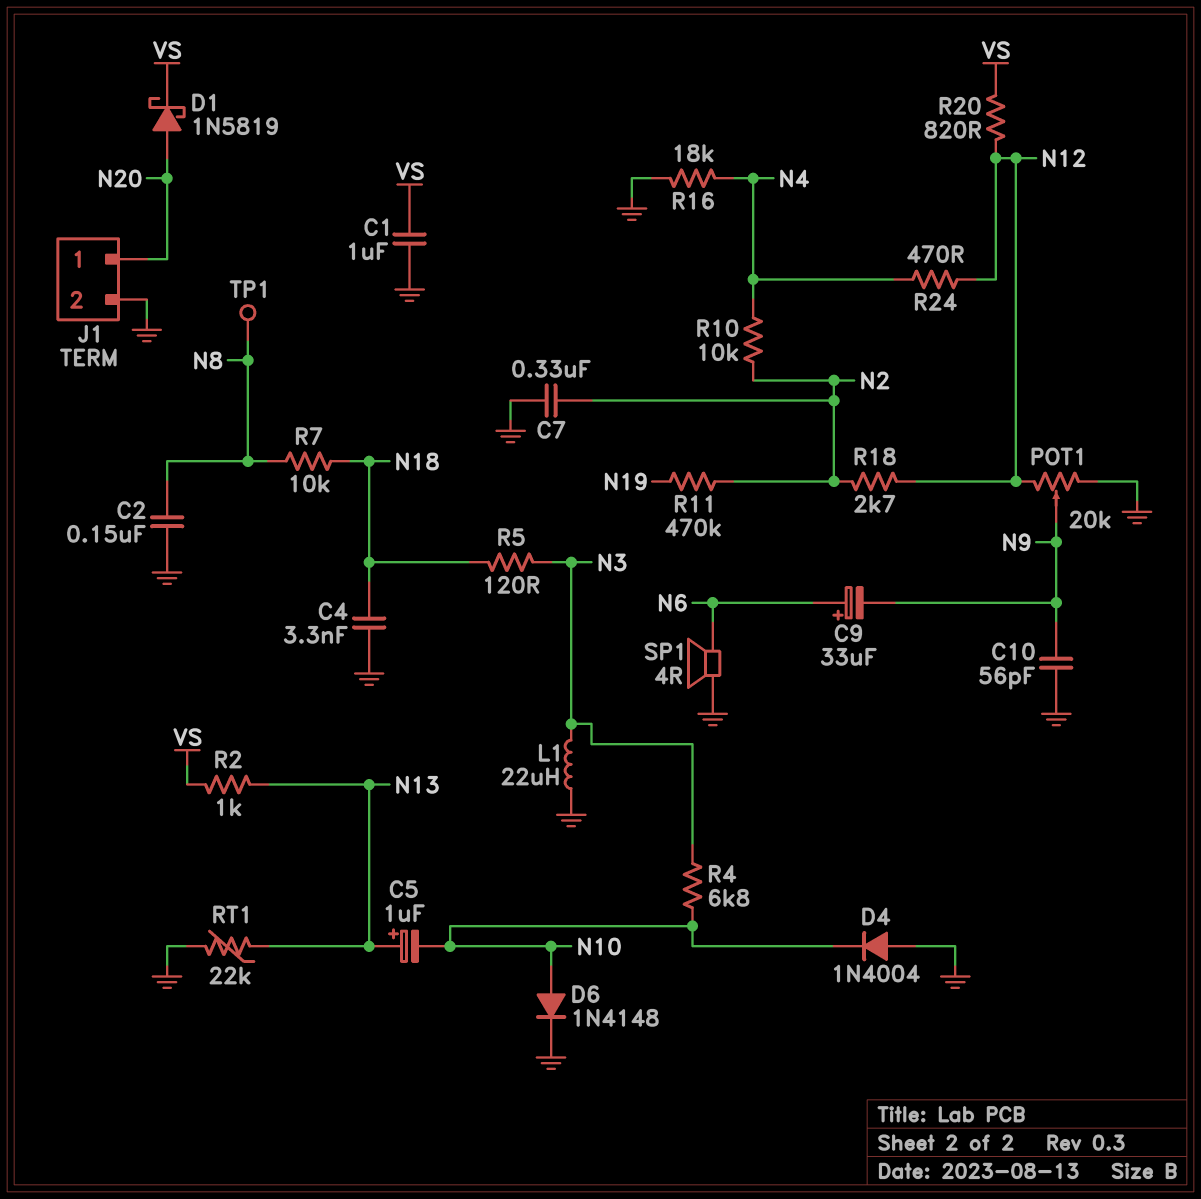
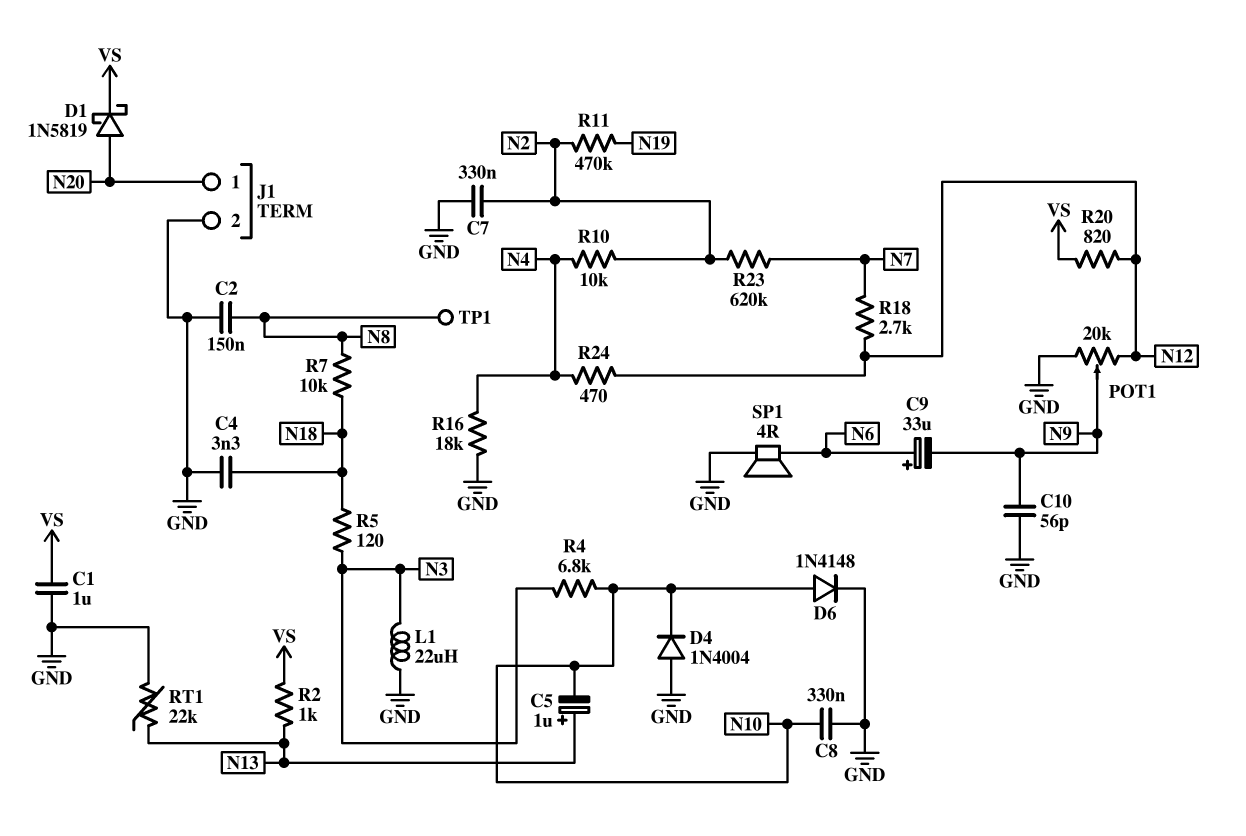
C8: none -> 330nF (GND, N10)
R18: 2.7k (N2, N12) -> 2.7k (N7, N12)
R23: none -> 620k (N2, N7)

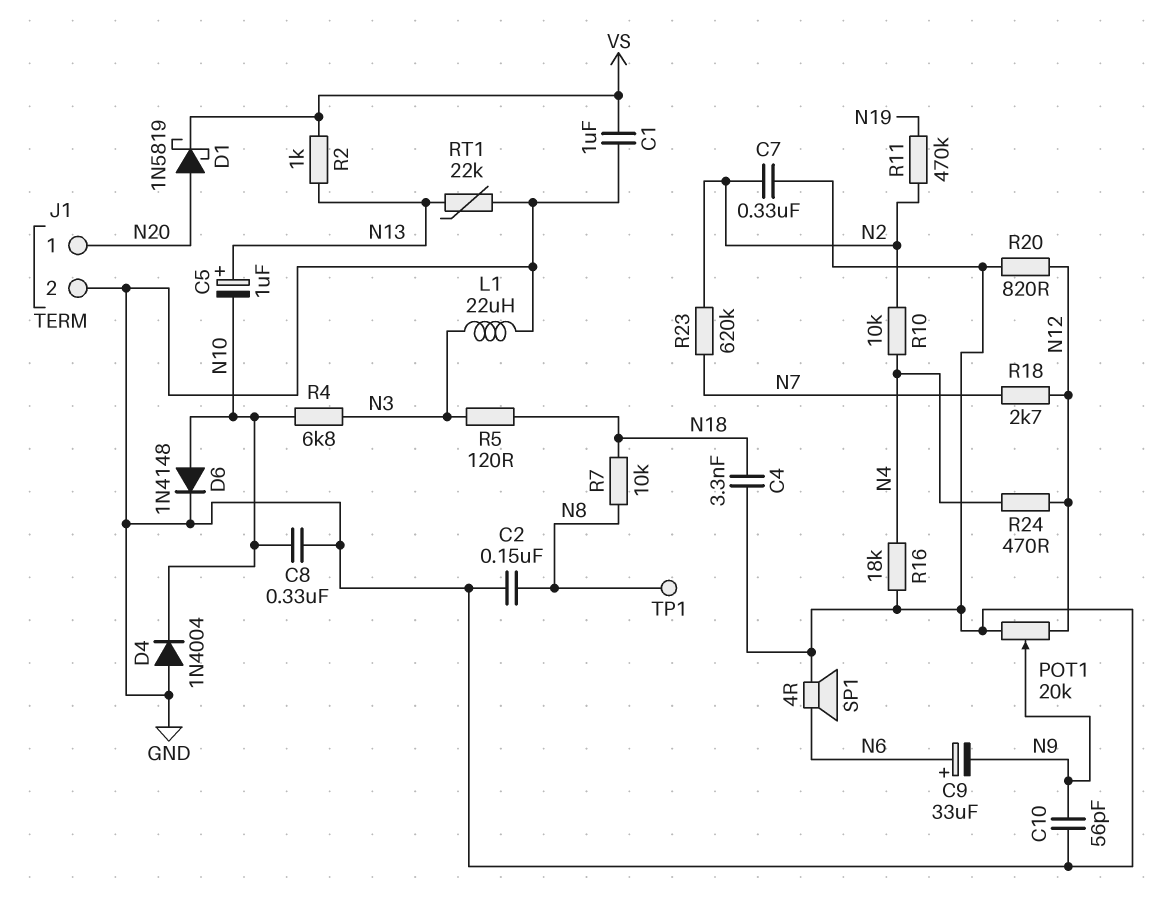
R20: 820 (N12, VS) -> 820 (GND, N12)

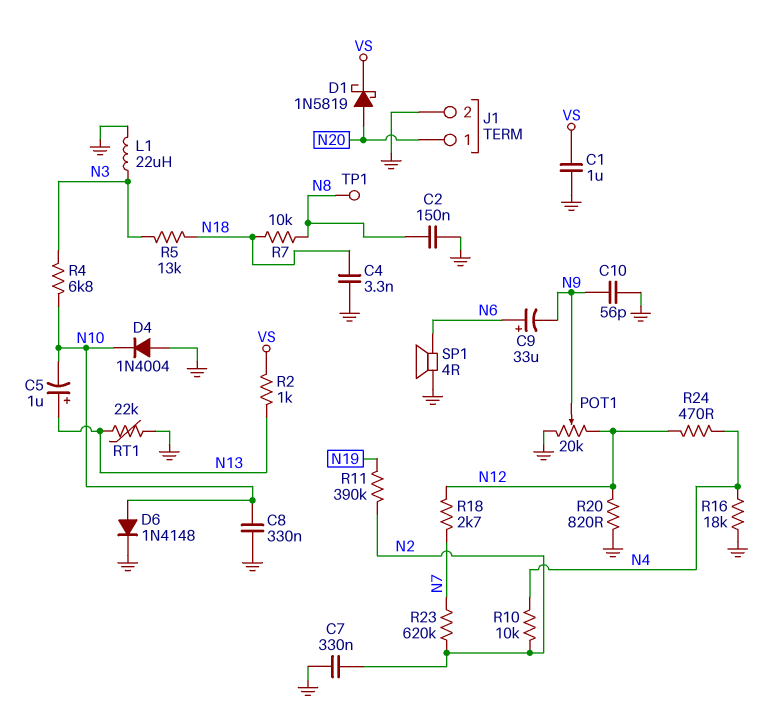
R5: 120 (N3, N18) -> 13k (N3, N18)
R11: 470k (N2, N19) -> 390k (N2, N19)

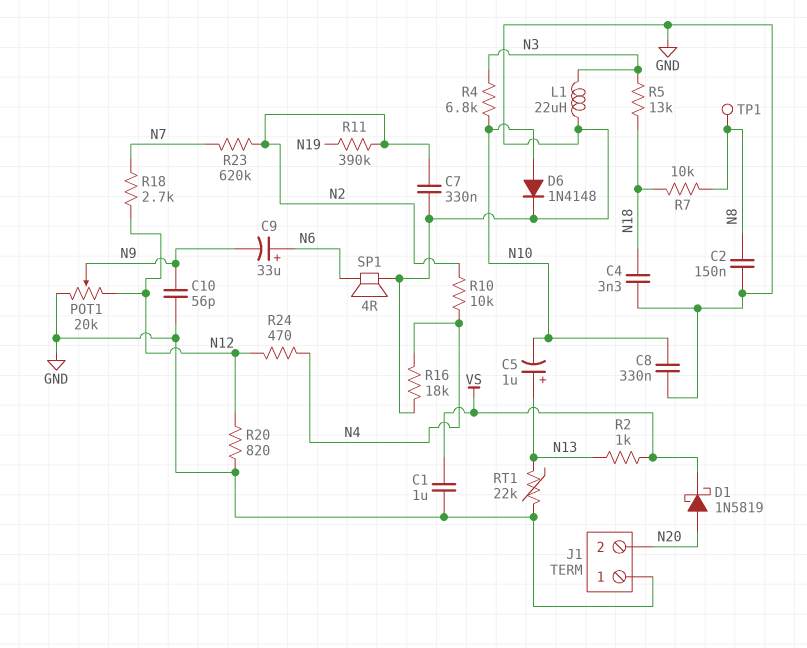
D4: diode 1N4004 (A GND, K N10) -> none
J1 pin 1: N20 -> GND
J1 pin 2: GND -> N20

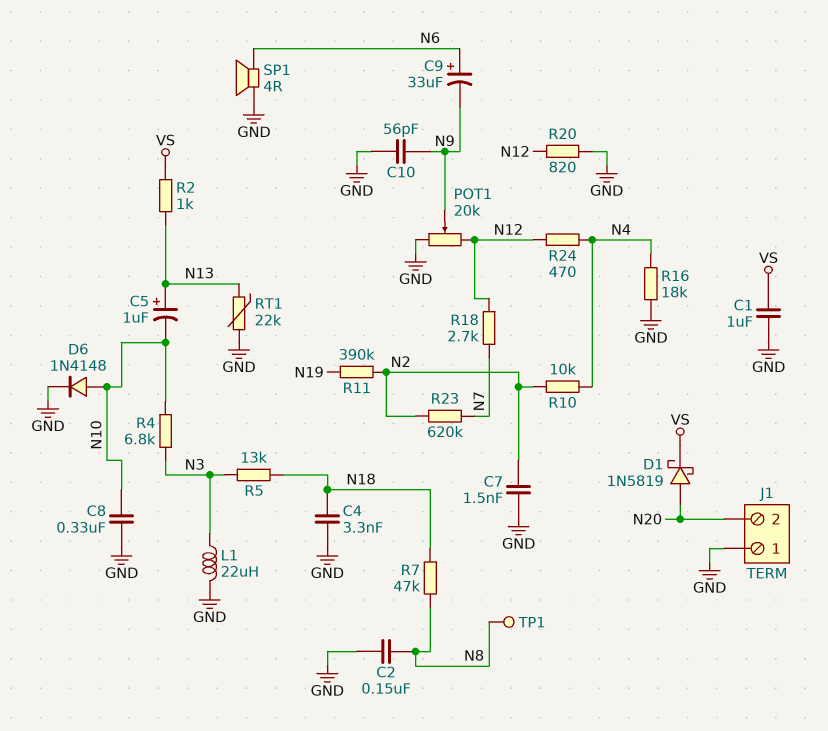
C7: 330nF (GND, N2) -> 1.5nF (GND, N2)
R7: 10k (N8, N18) -> 47k (N8, N18)

